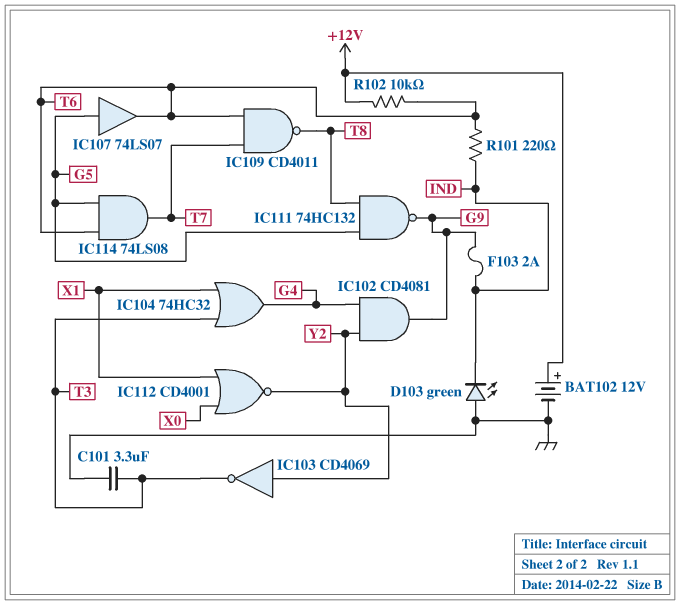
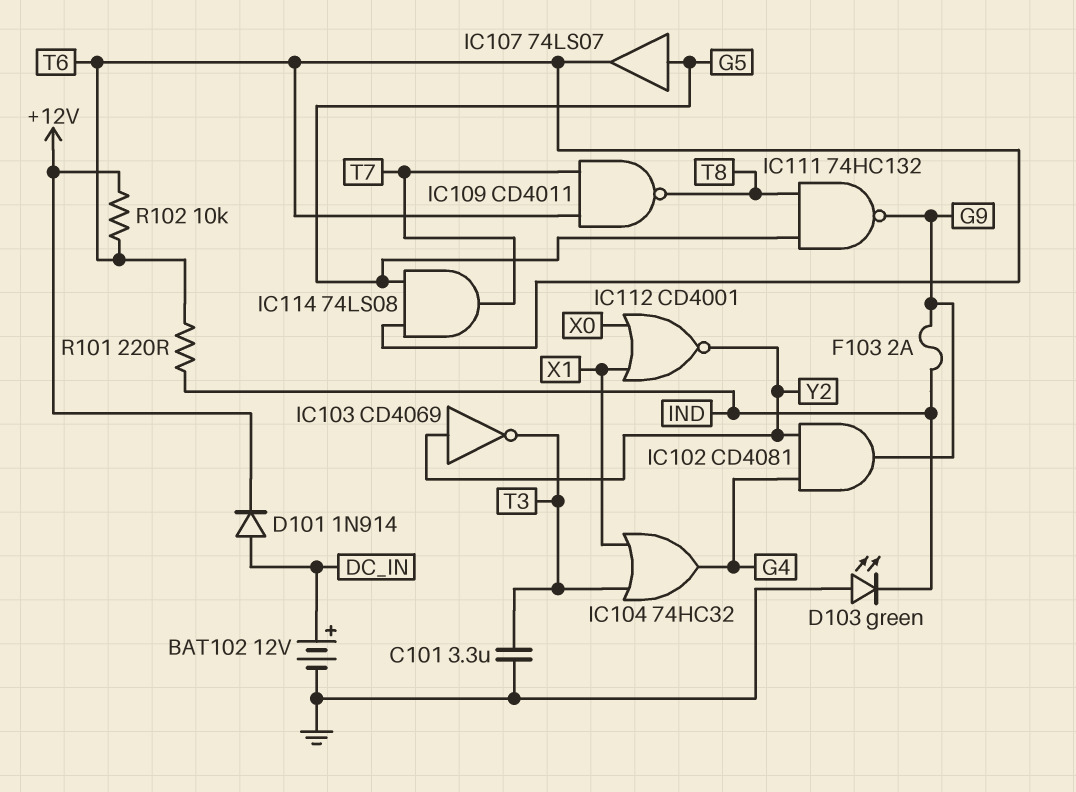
BAT102: 12V (plus +12V, minus GND) -> 12V (plus DC_IN, minus GND)
D101: none -> diode 1N914 (A DC_IN, K +12V)

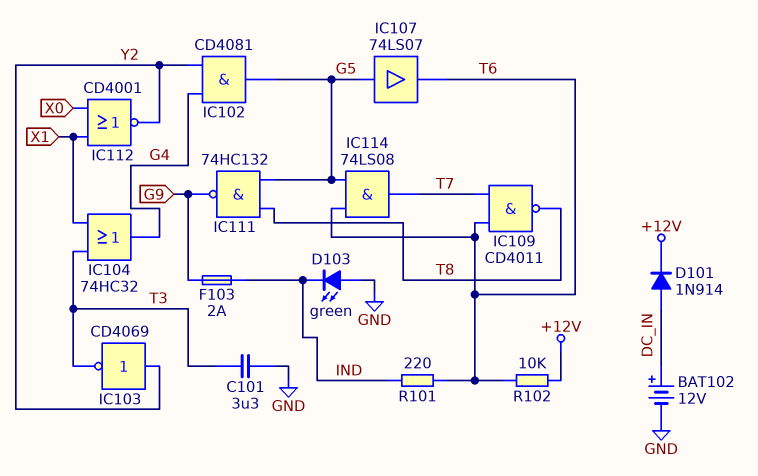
IC102: AND CD4081 (in G4, in Y2, out G9) -> AND CD4081 (in G4, in Y2, out G5)

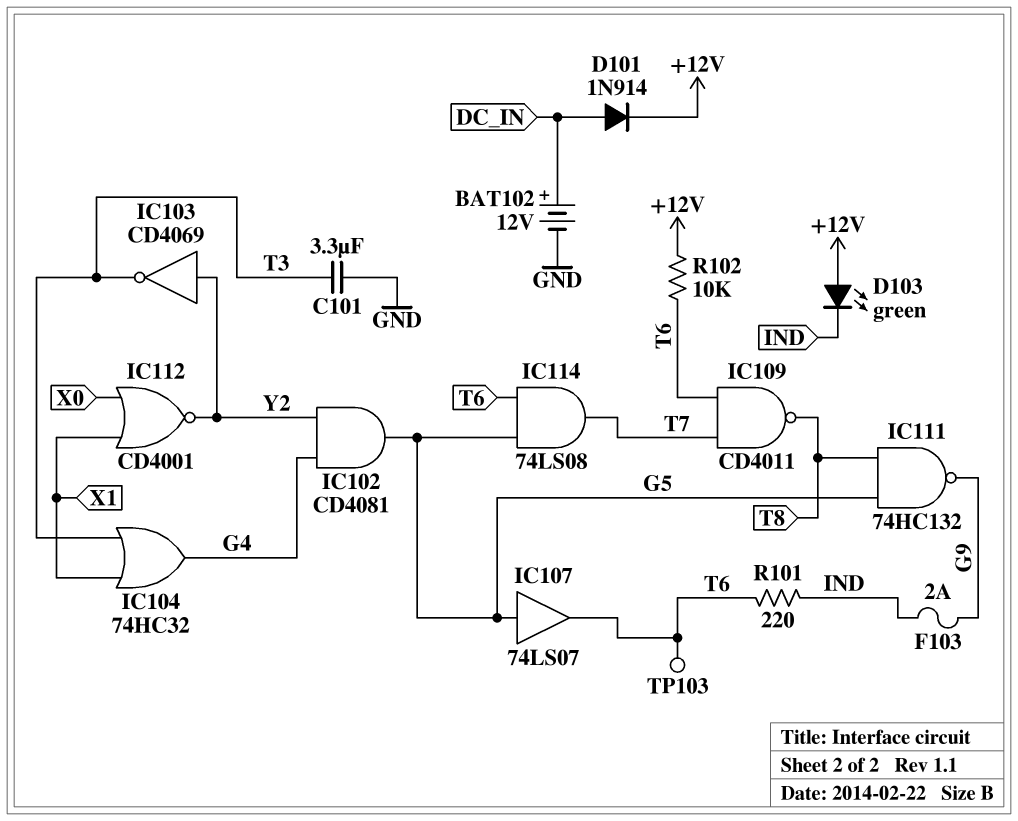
D103: LED green (A GND, K IND) -> LED green (A +12V, K IND)
TP103: none -> test point (T6)

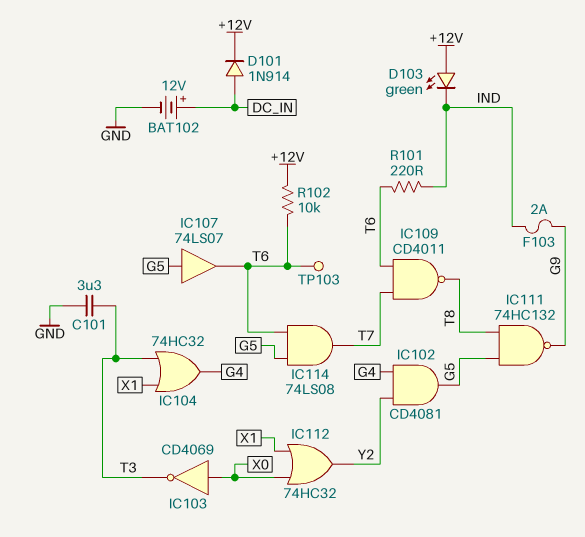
IC103: NOT CD4069 (in Y2, out T3) -> NOT CD4069 (in X0, out T3)
IC112: NOR CD4001 (in X0, in X1, out Y2) -> OR 74HC32 (in X0, in X1, out Y2)

